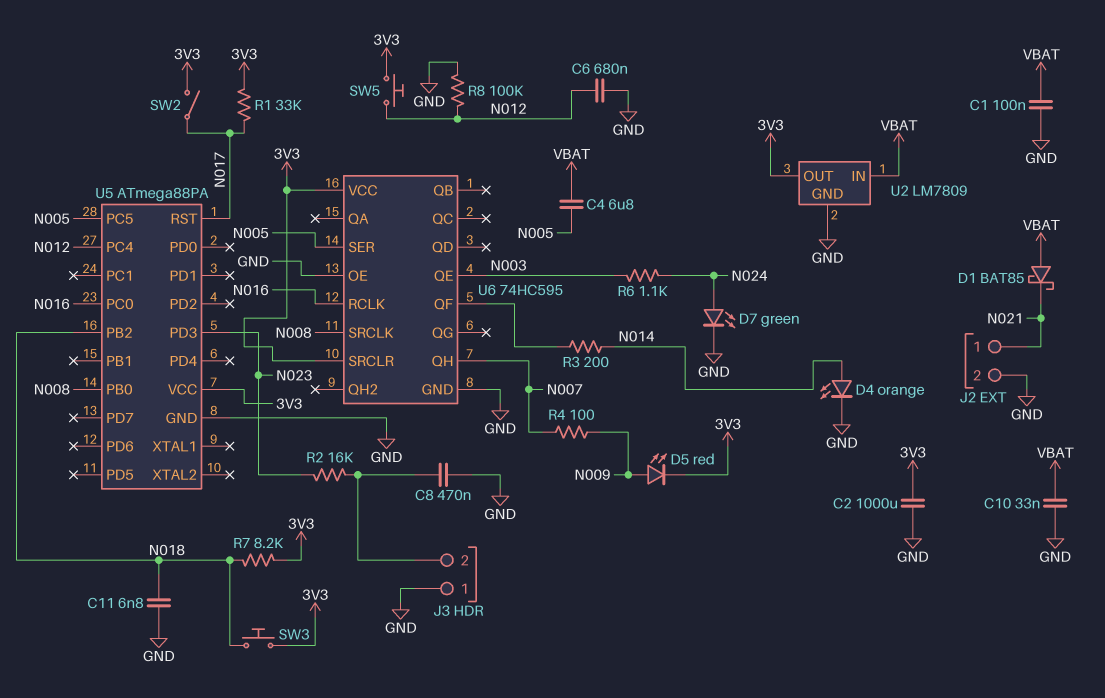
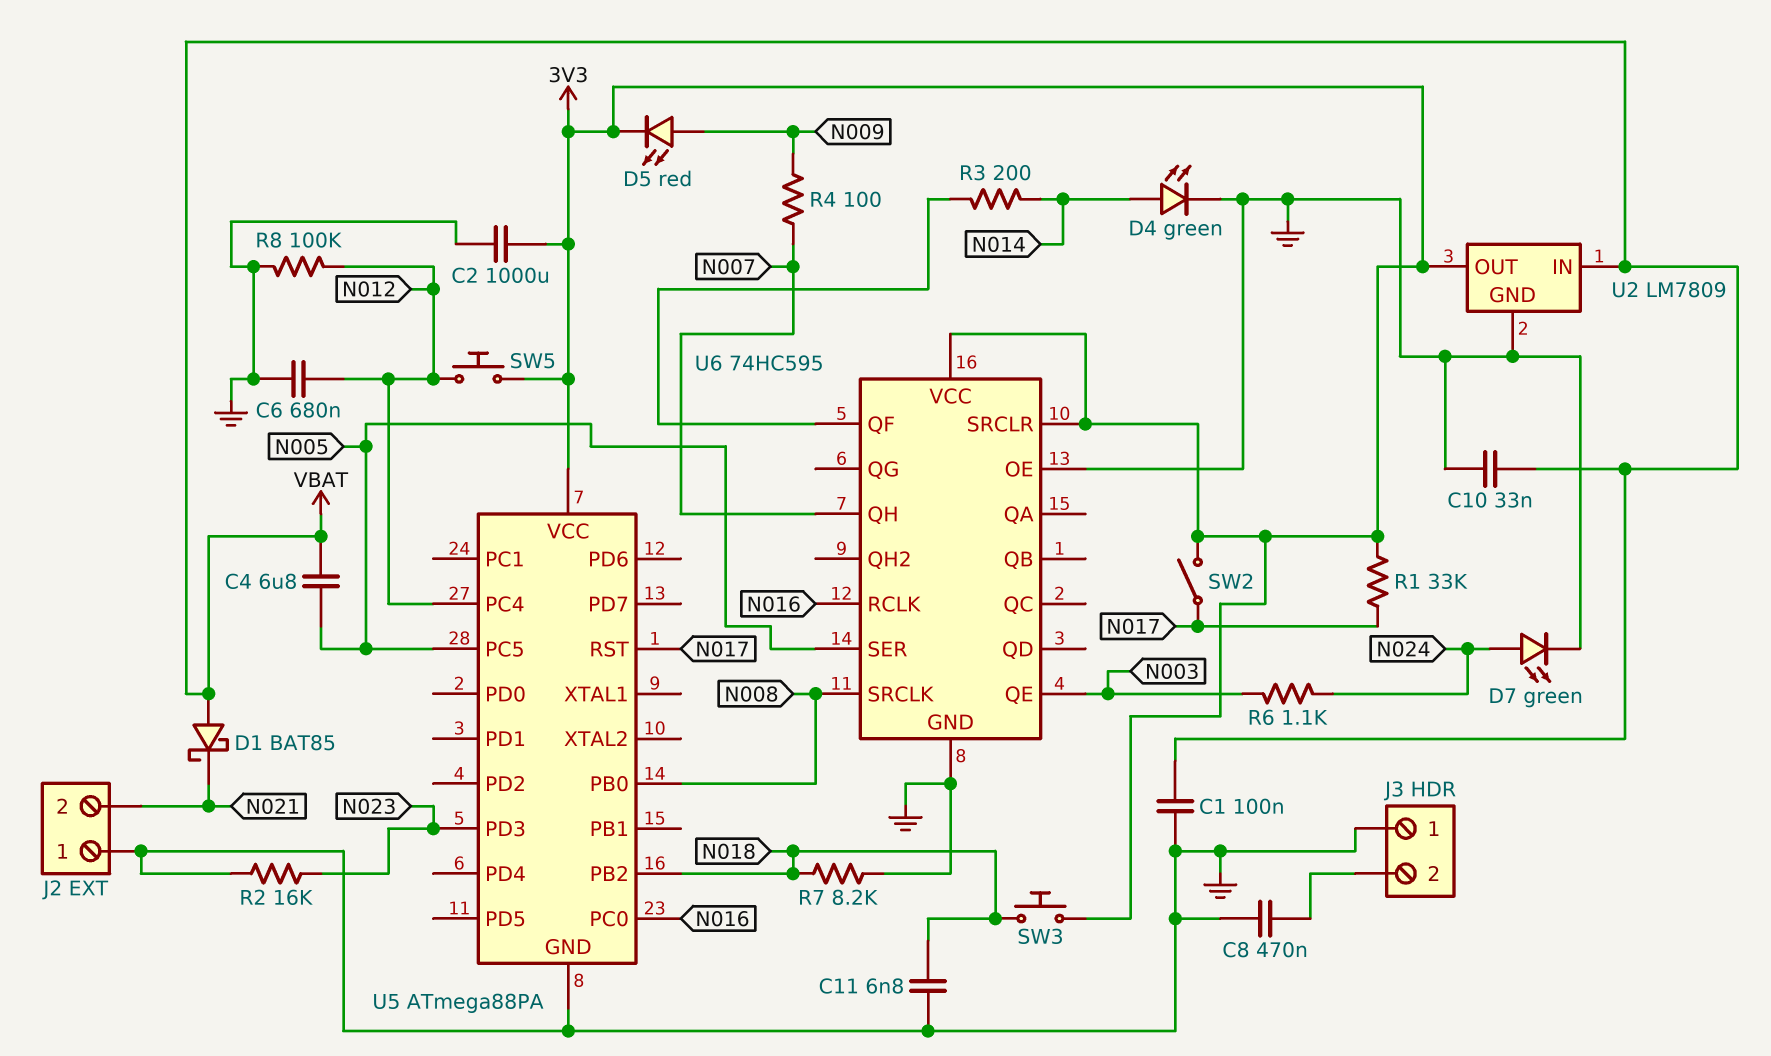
D4: LED orange (A N014, K GND) -> LED green (A N014, K GND)
J2 pin 1: N021 -> GND
J2 pin 2: GND -> N021
R2: 16k (J3/2, N023) -> 16k (GND, N023)
R7: 8.2k (3V3, N018) -> 8.2k (GND, N018)

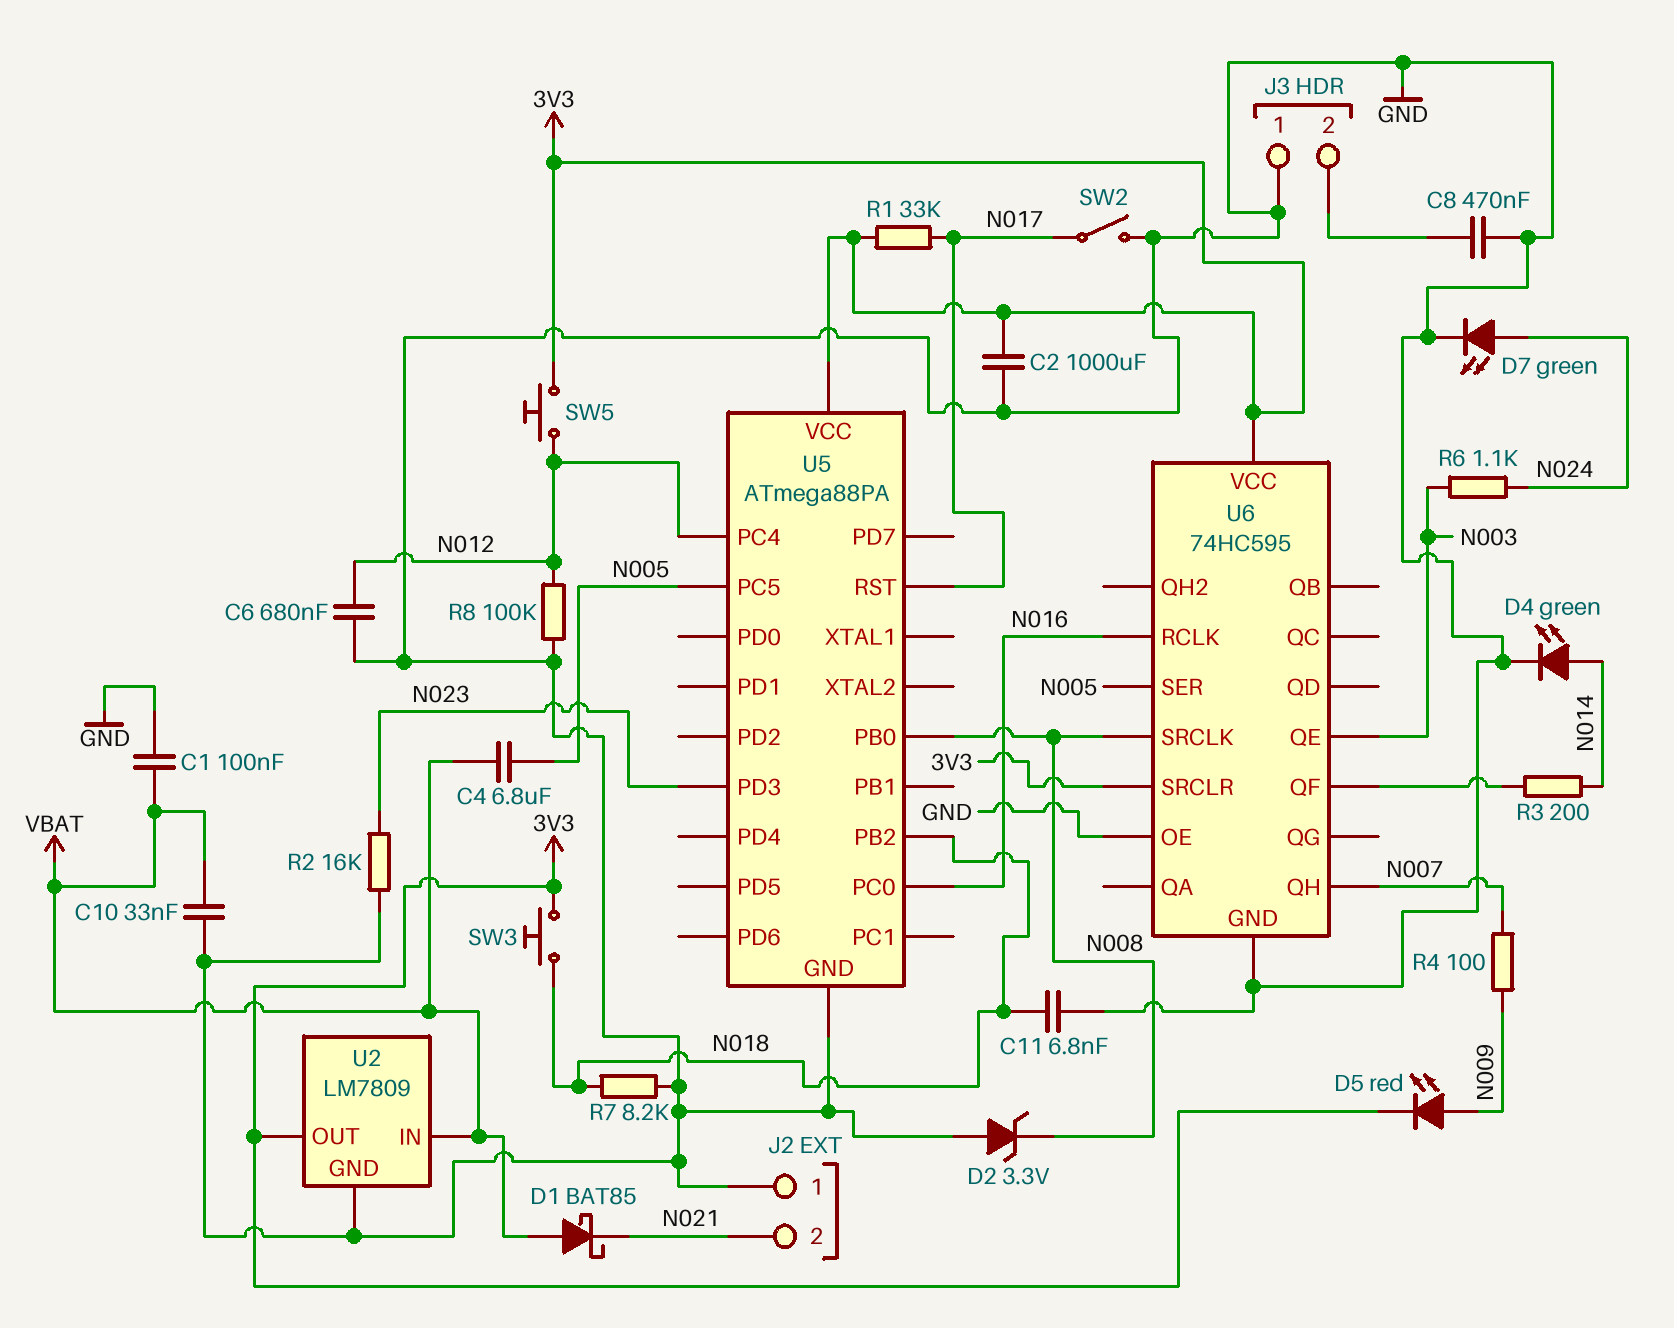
D2: none -> zener 3.3V (A GND, K N008)
SW2: switch (3V3, N017) -> switch (GND, N017)

